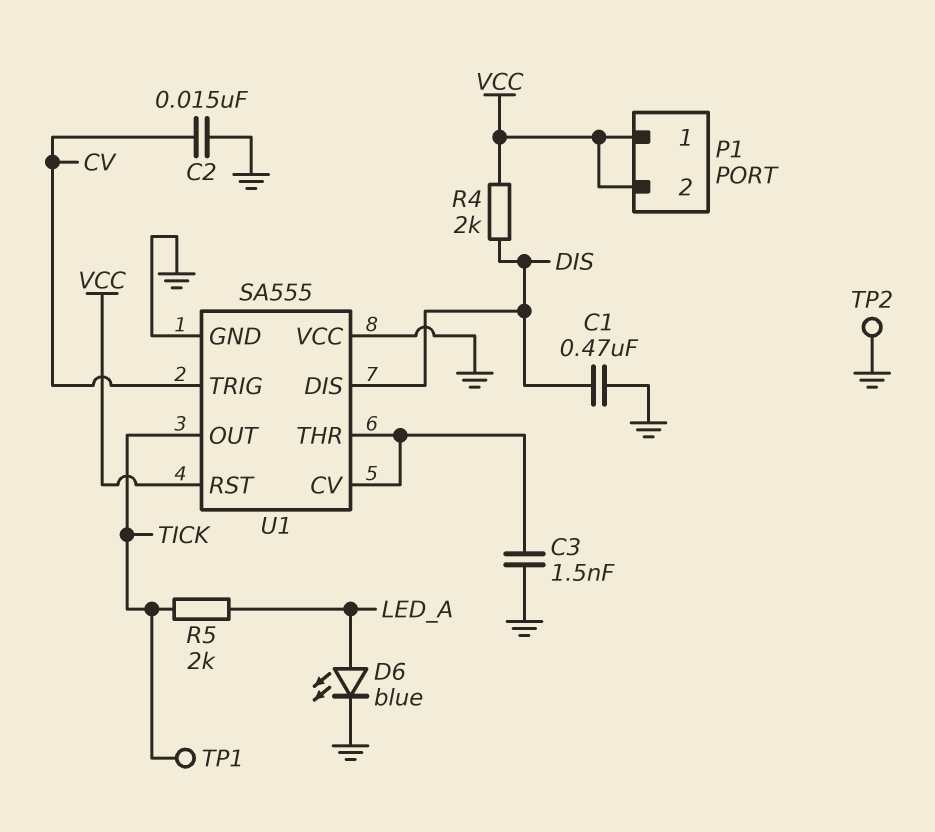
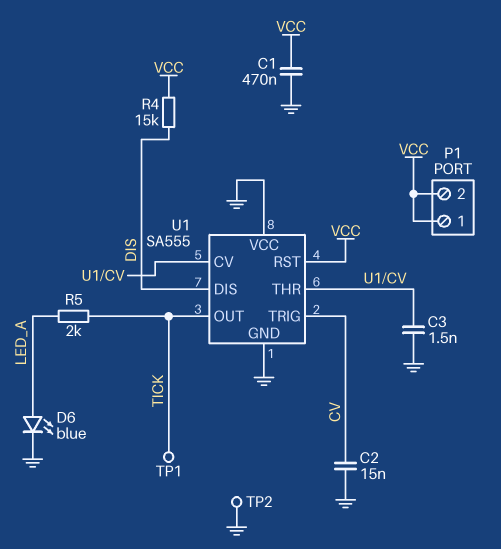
C1: 470nF (DIS, GND) -> 470nF (GND, VCC)
R4: 2k (DIS, VCC) -> 15k (DIS, VCC)

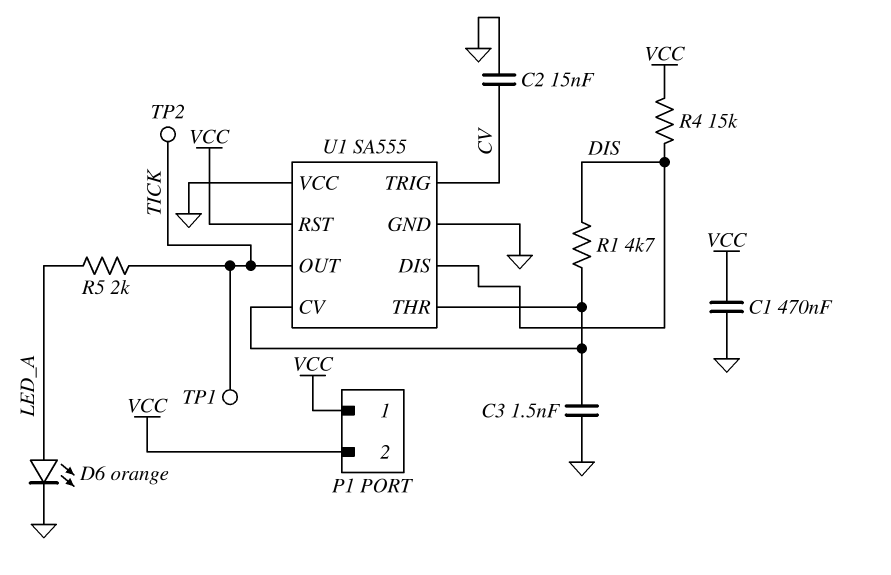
D6: LED blue (A LED_A, K GND) -> LED orange (A LED_A, K GND)
R1: none -> 4.7k (DIS, U1/CV)
TP2: test point (GND) -> test point (TICK)

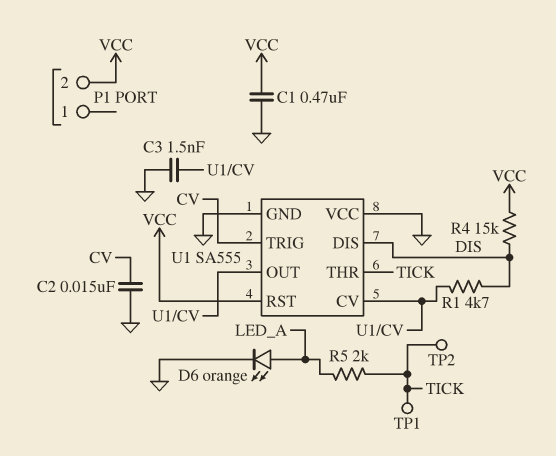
P1 pin 1: VCC -> none
U1 pin OUT: TICK -> U1/CV
U1 pin THR: U1/CV -> TICK

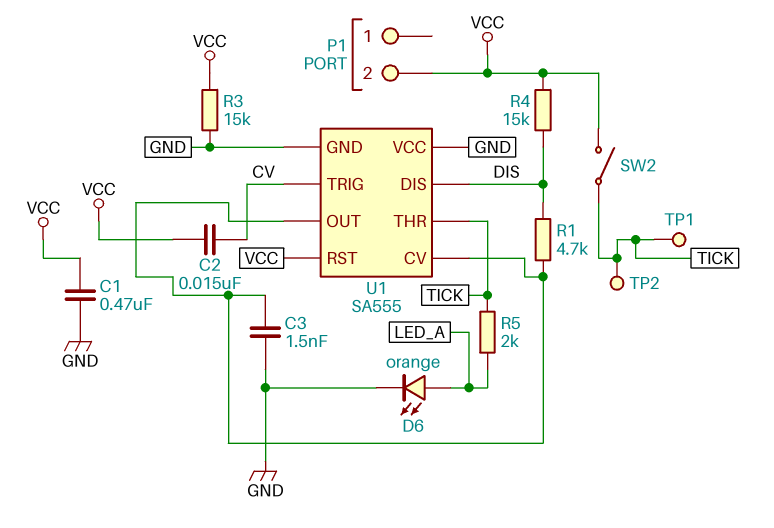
C2: 15nF (CV, GND) -> 15nF (CV, VCC)
R3: none -> 15k (GND, VCC)
SW2: none -> switch (TICK, VCC)

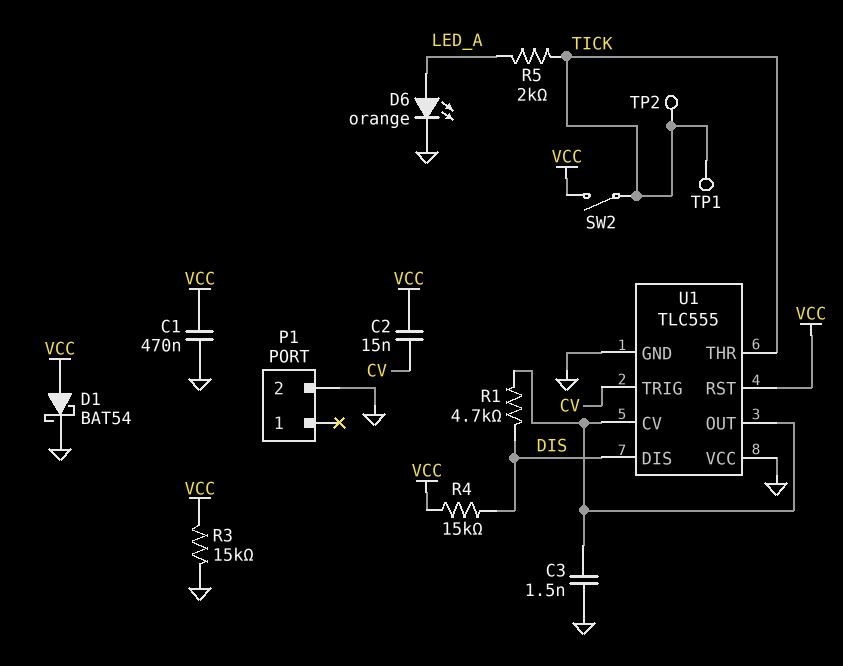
D1: none -> schottky BAT54 (A VCC, K GND)
P1 pin 2: VCC -> GND
U1: SA555 -> TLC555

